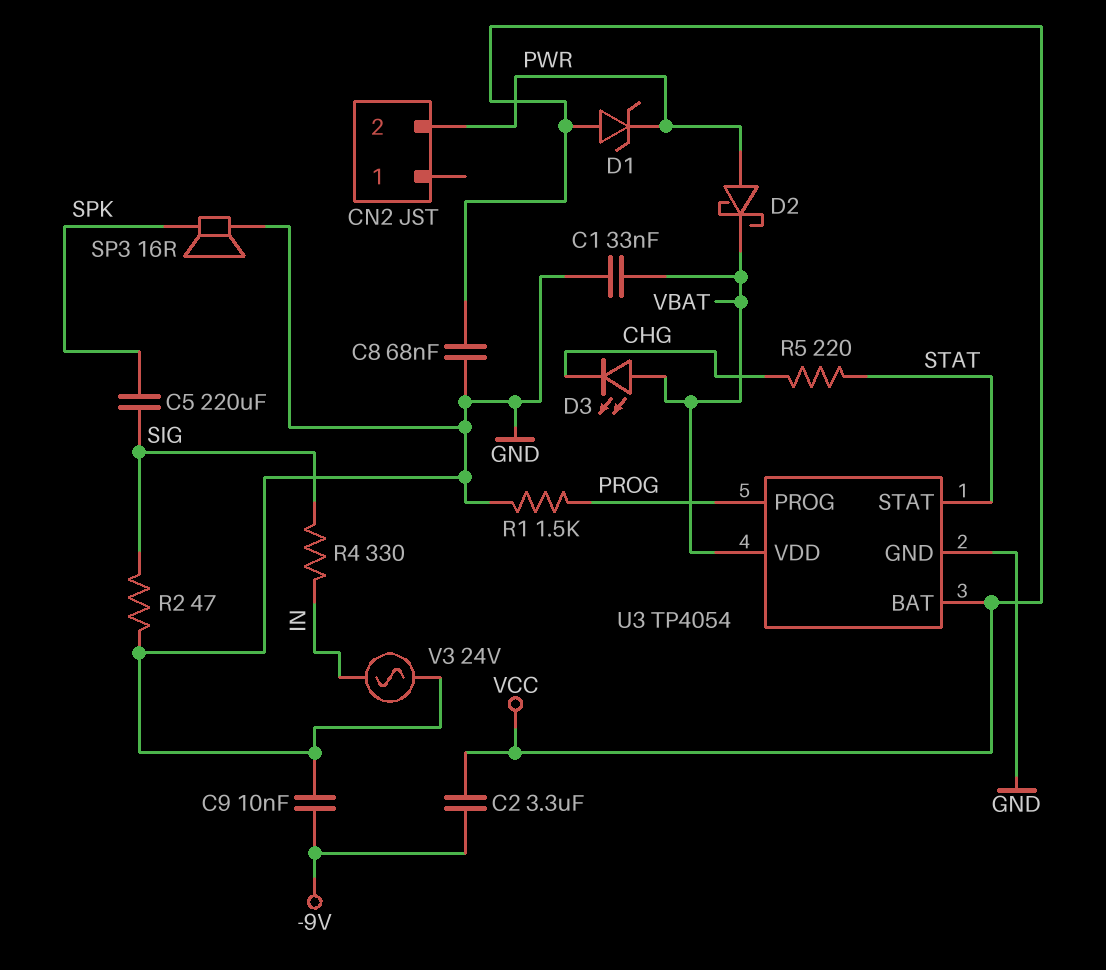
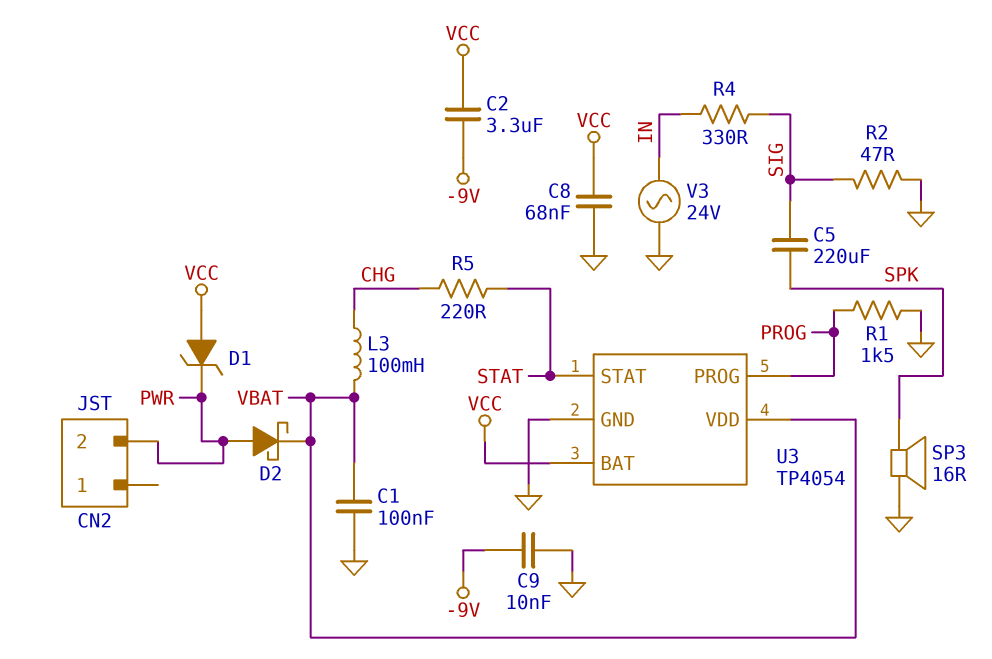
C1: 33nF (GND, VBAT) -> 100nF (GND, VBAT)
D3: LED (A VBAT, K CHG) -> none
L3: none -> 100mH (CHG, VBAT)

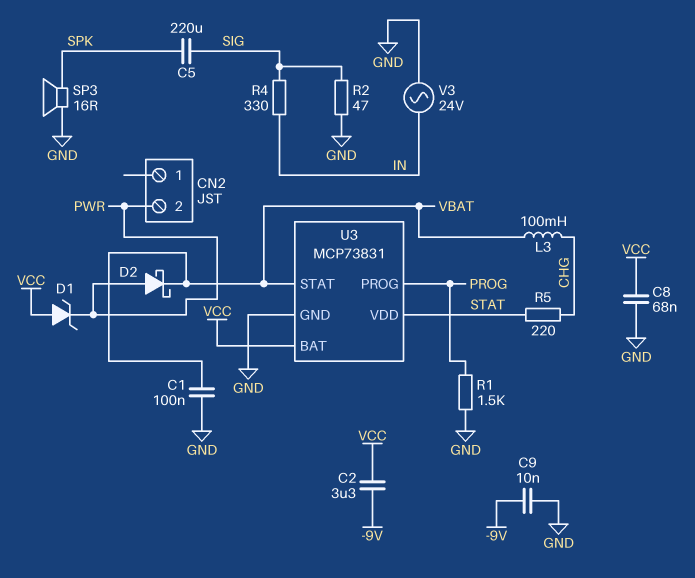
U3: TP4054 -> MCP73831
U3 pin STAT: STAT -> VBAT
U3 pin VDD: VBAT -> STAT

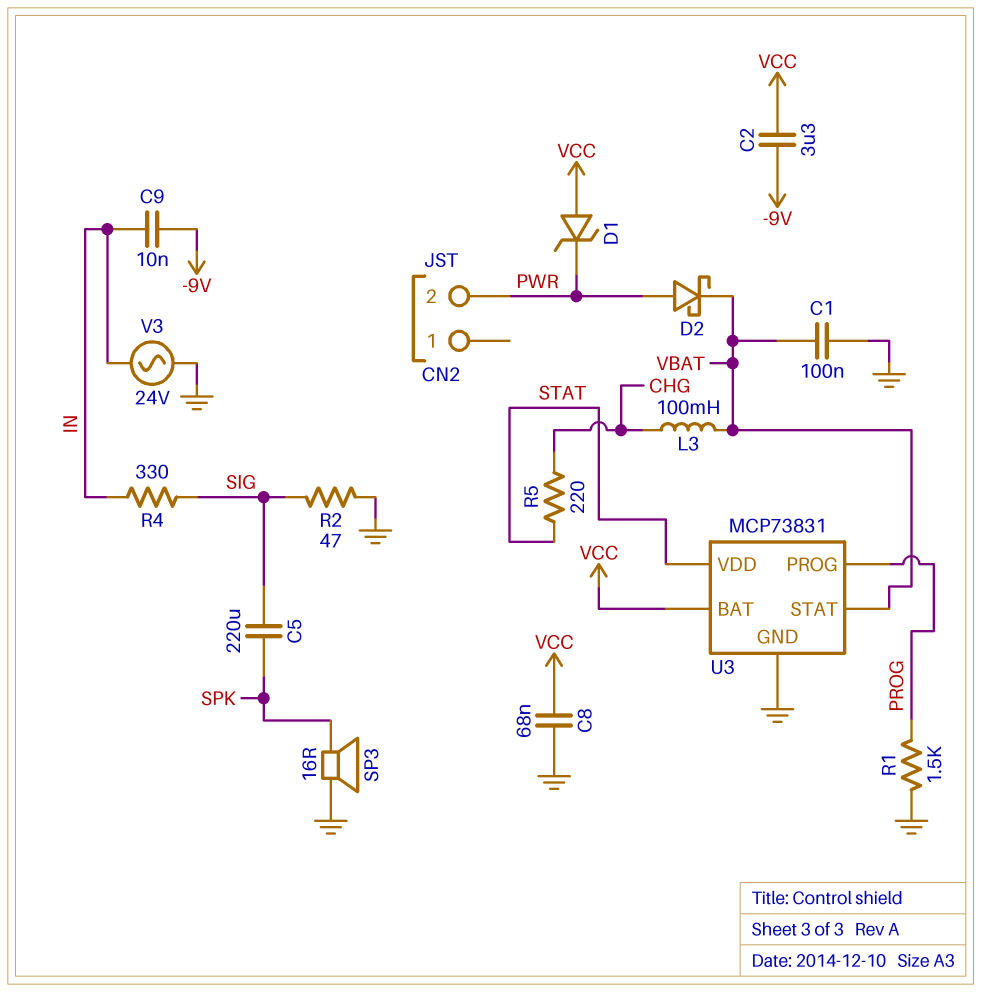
C9: 10nF (-9V, GND) -> 10nF (-9V, IN)

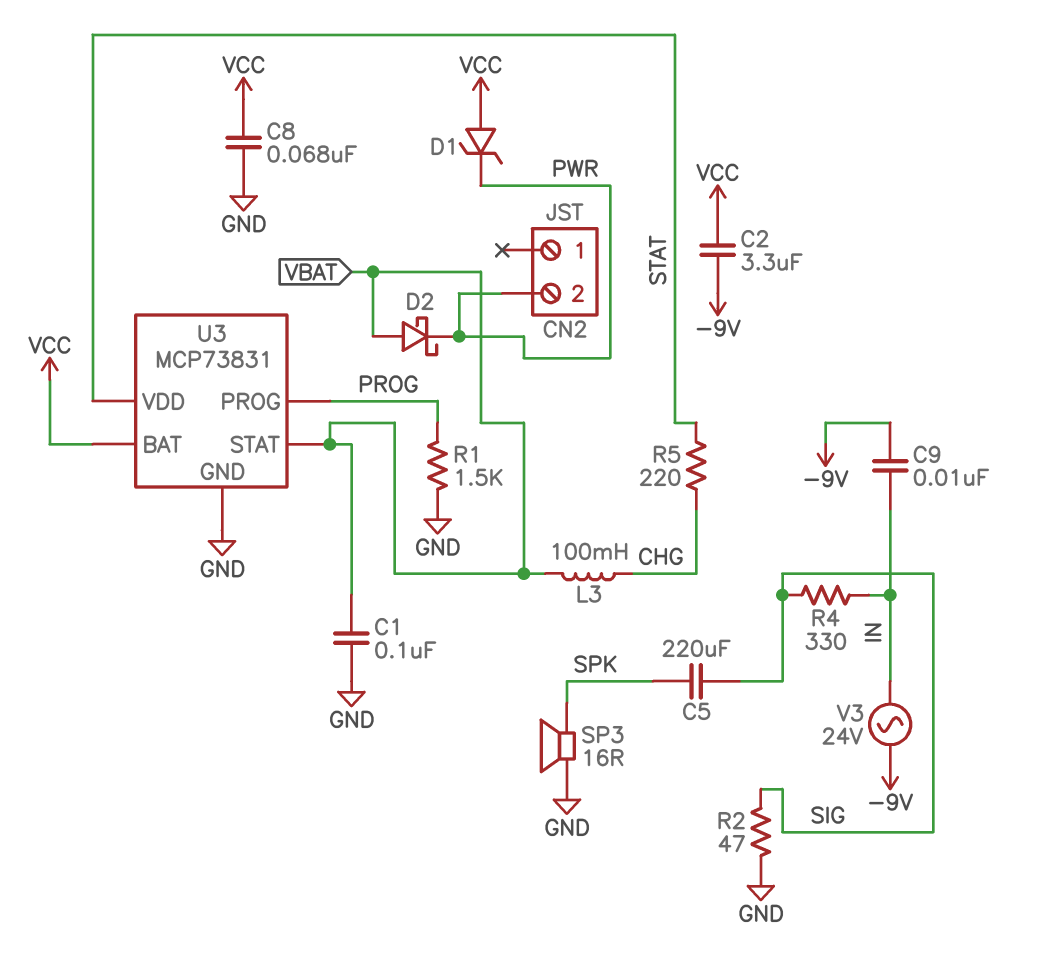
D2: schottky (A PWR, K VBAT) -> schottky (A VBAT, K PWR)
V3: AC 24V (GND, IN) -> AC 24V (-9V, IN)

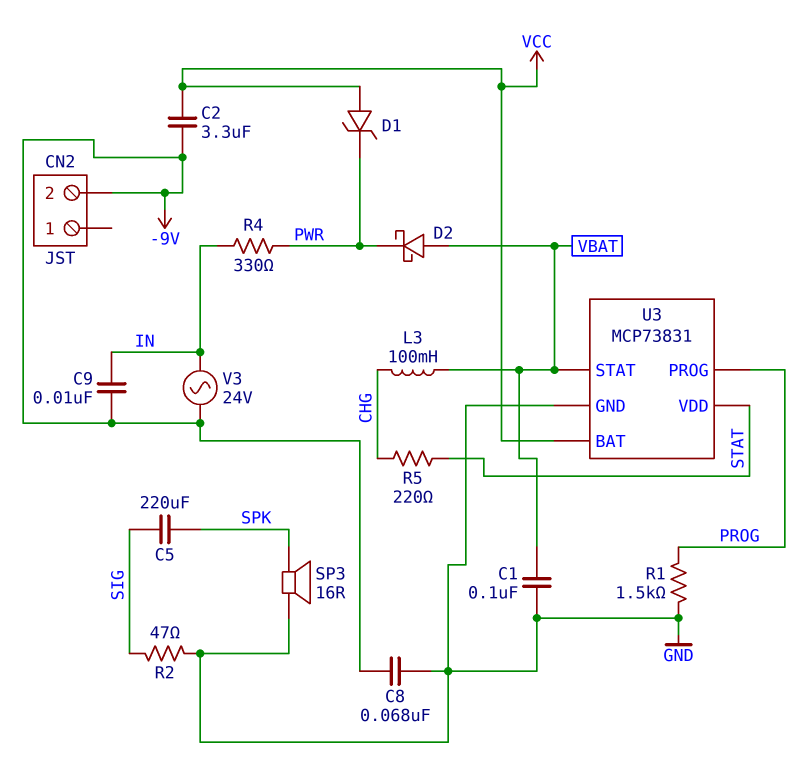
C8: 68nF (GND, VCC) -> 68nF (-9V, GND)
CN2 pin 2: PWR -> -9V
R4: 330 (IN, SIG) -> 330 (IN, PWR)

